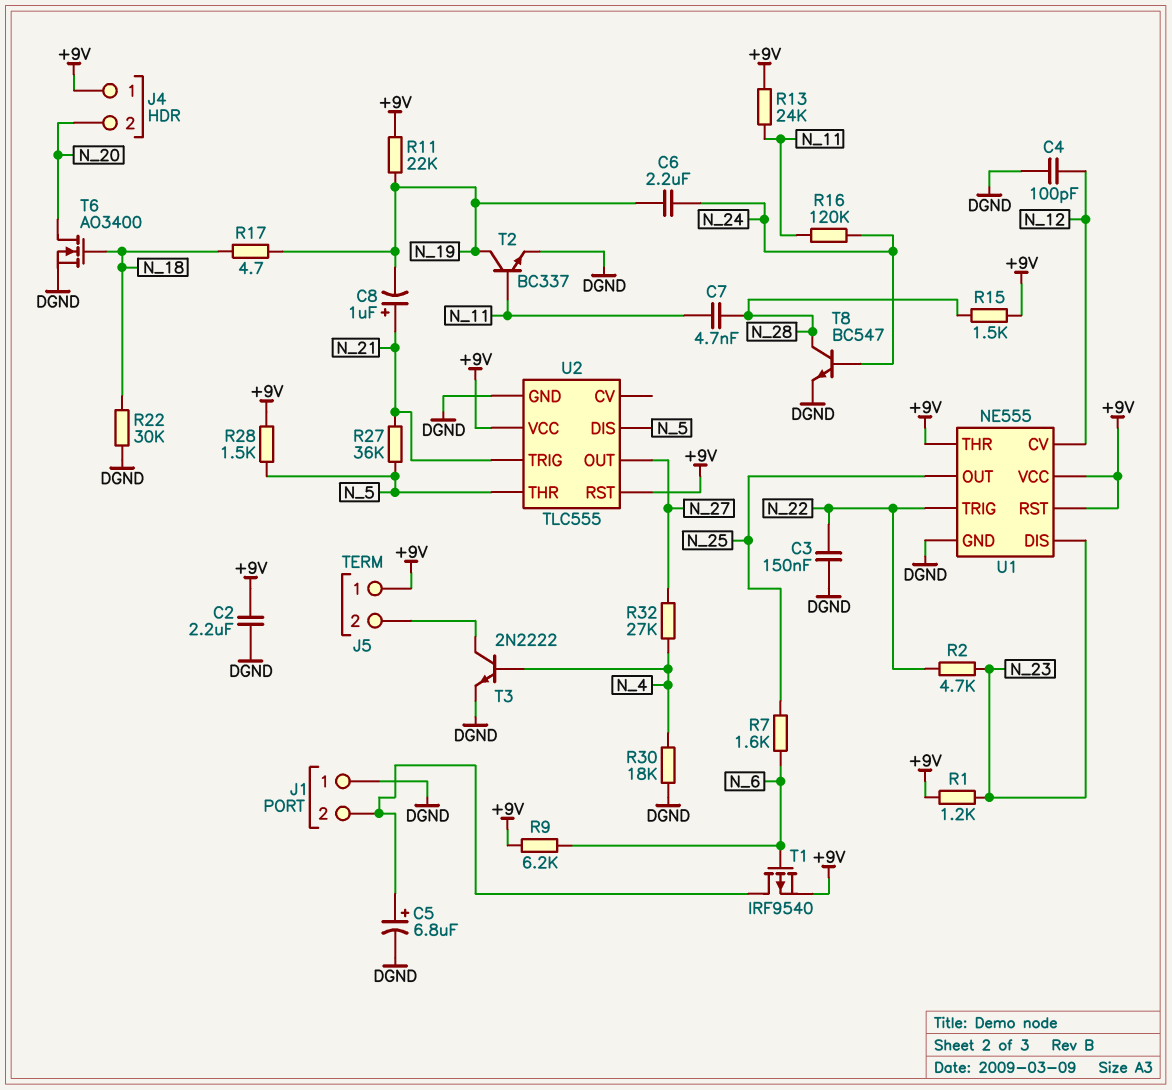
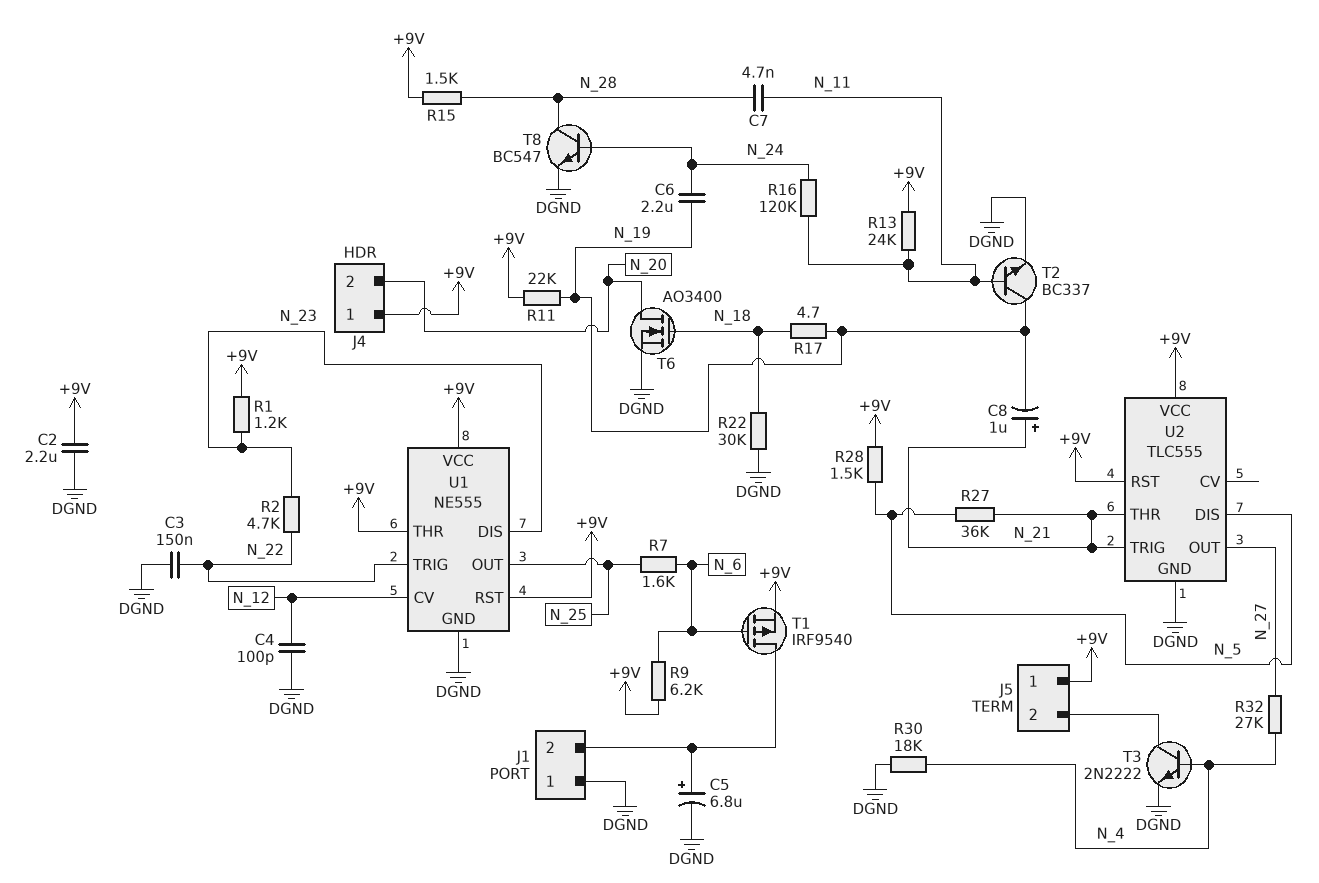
U2 pin THR: N_5 -> N_21

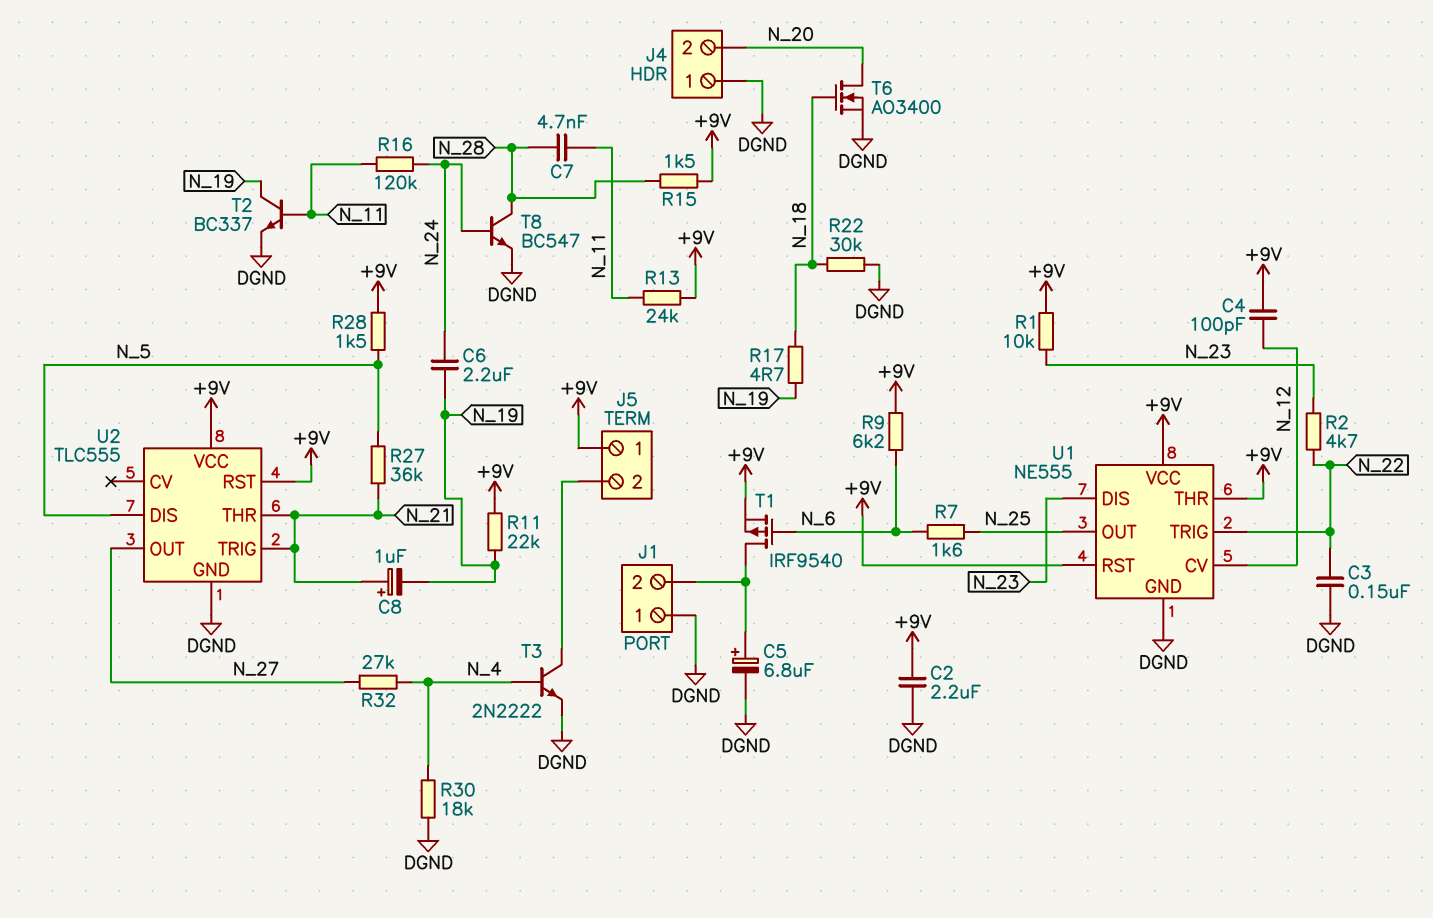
C4: 100pF (DGND, N_12) -> 100pF (+9V, N_12)
J4 pin 1: +9V -> DGND
R1: 1.2k (+9V, N_23) -> 10k (+9V, N_23)

